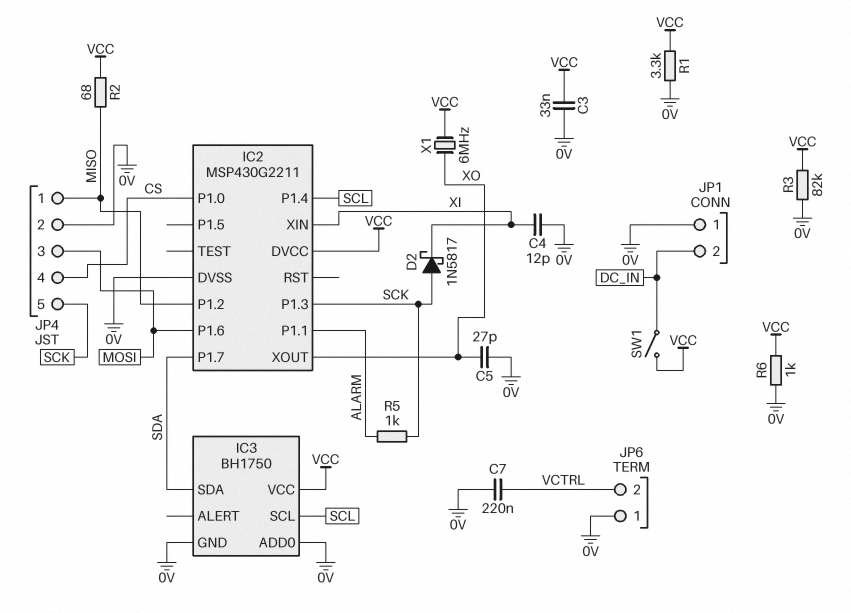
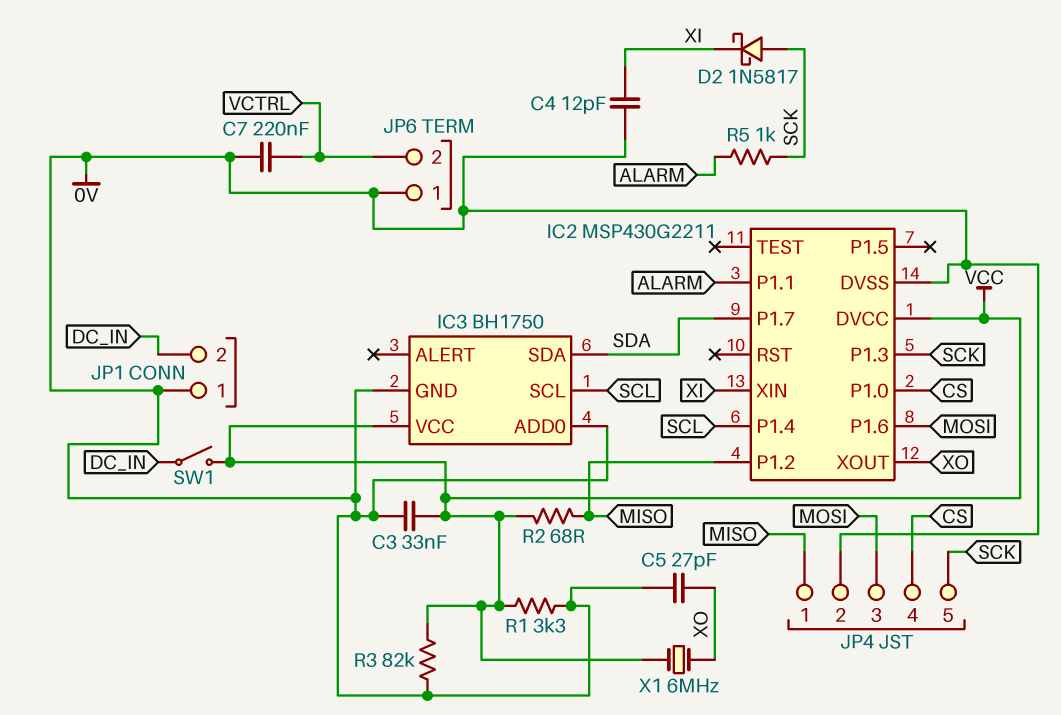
R6: 1k (0V, VCC) -> none

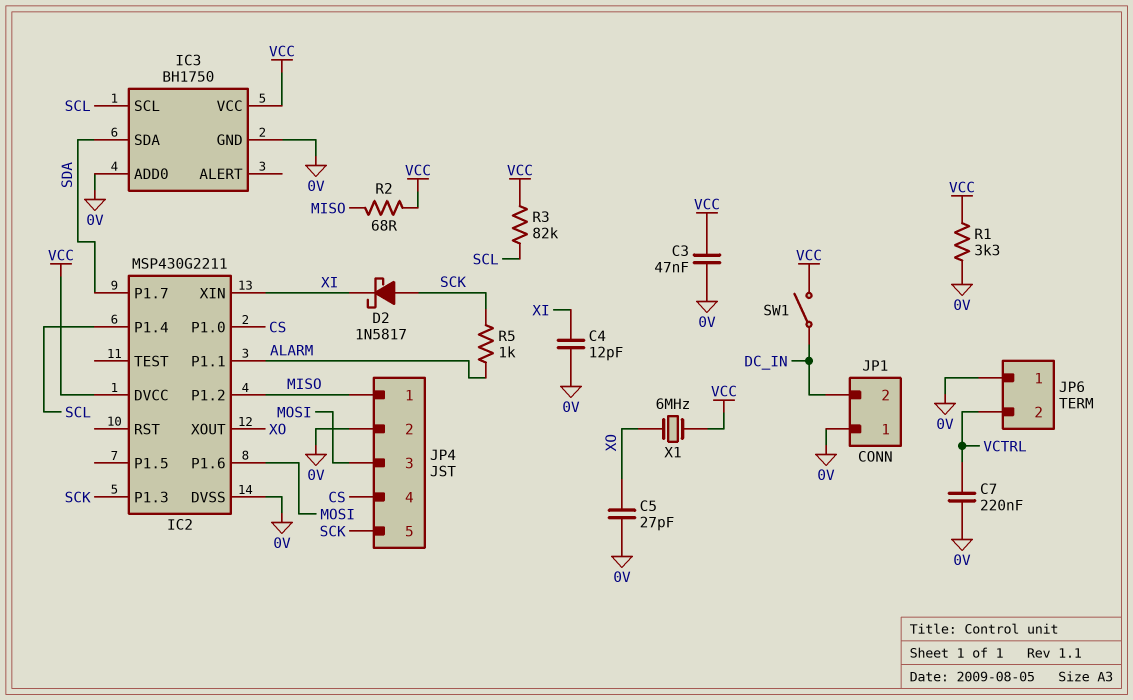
C3: 33nF (0V, VCC) -> 47nF (0V, VCC)
R3: 82k (0V, VCC) -> 82k (SCL, VCC)

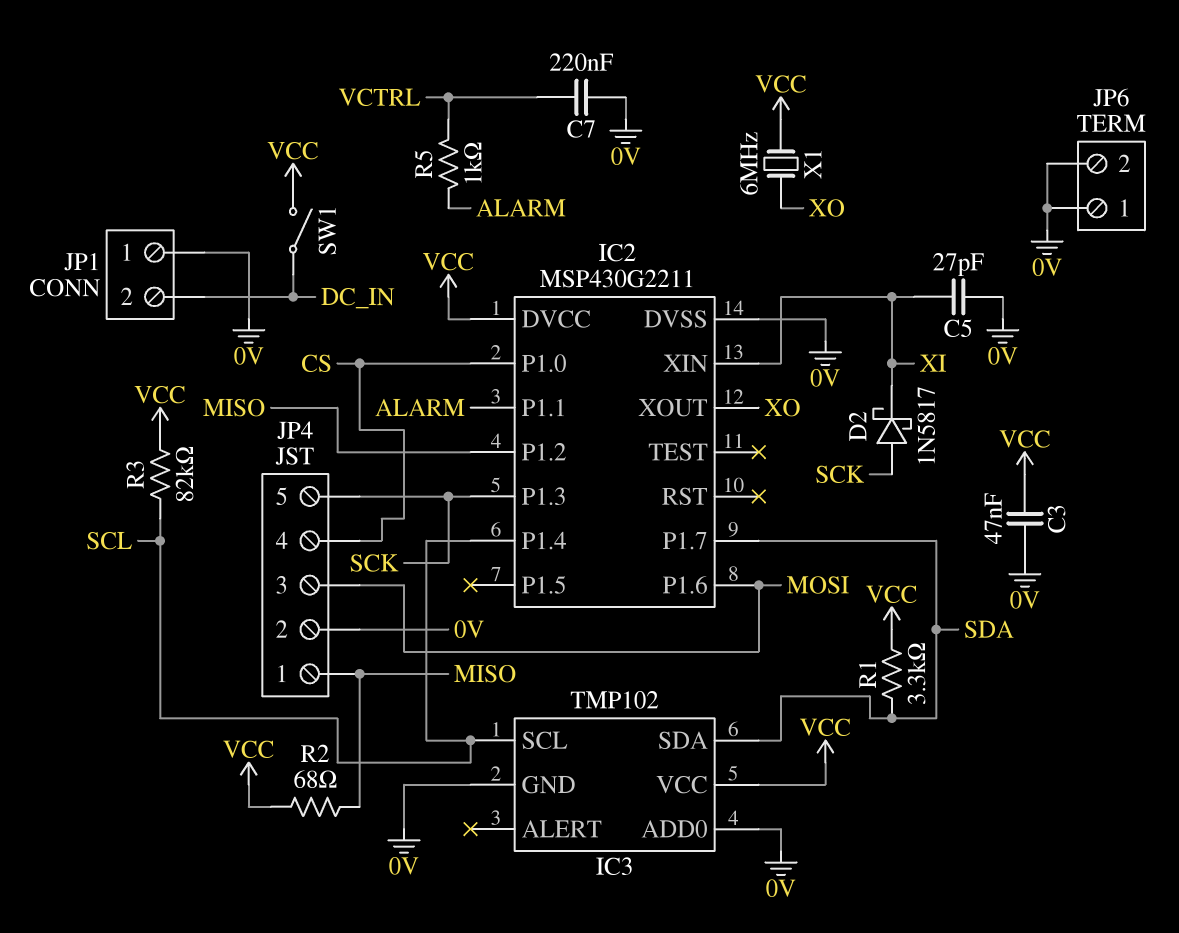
C4: 12pF (0V, XI) -> none
C5: 27pF (0V, XO) -> 27pF (0V, XI)
IC3: BH1750 -> TMP102
JP6 pin 2: VCTRL -> 0V
R1: 3.3k (0V, VCC) -> 3.3k (SDA, VCC)
R5: 1k (ALARM, SCK) -> 1k (ALARM, VCTRL)

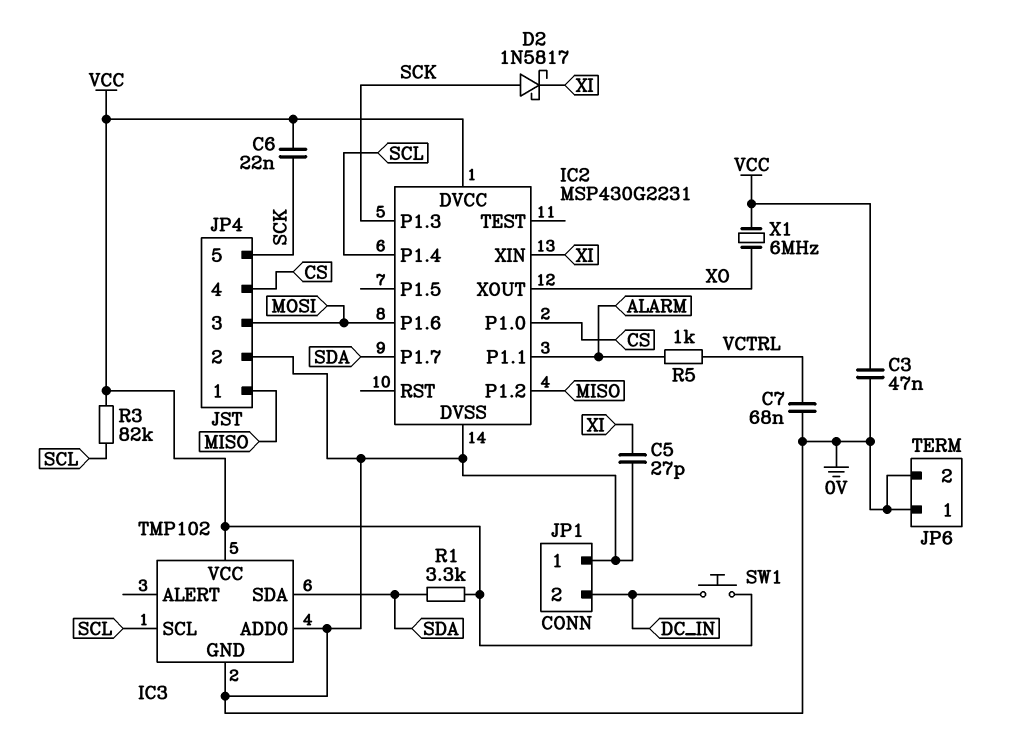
C6: none -> 22nF (SCK, VCC)
C7: 220nF (0V, VCTRL) -> 68nF (0V, VCTRL)
IC2: MSP430G2211 -> MSP430G2231
R2: 68 (MISO, VCC) -> none
SW1: switch (DC_IN, VCC) -> button (DC_IN, VCC)

